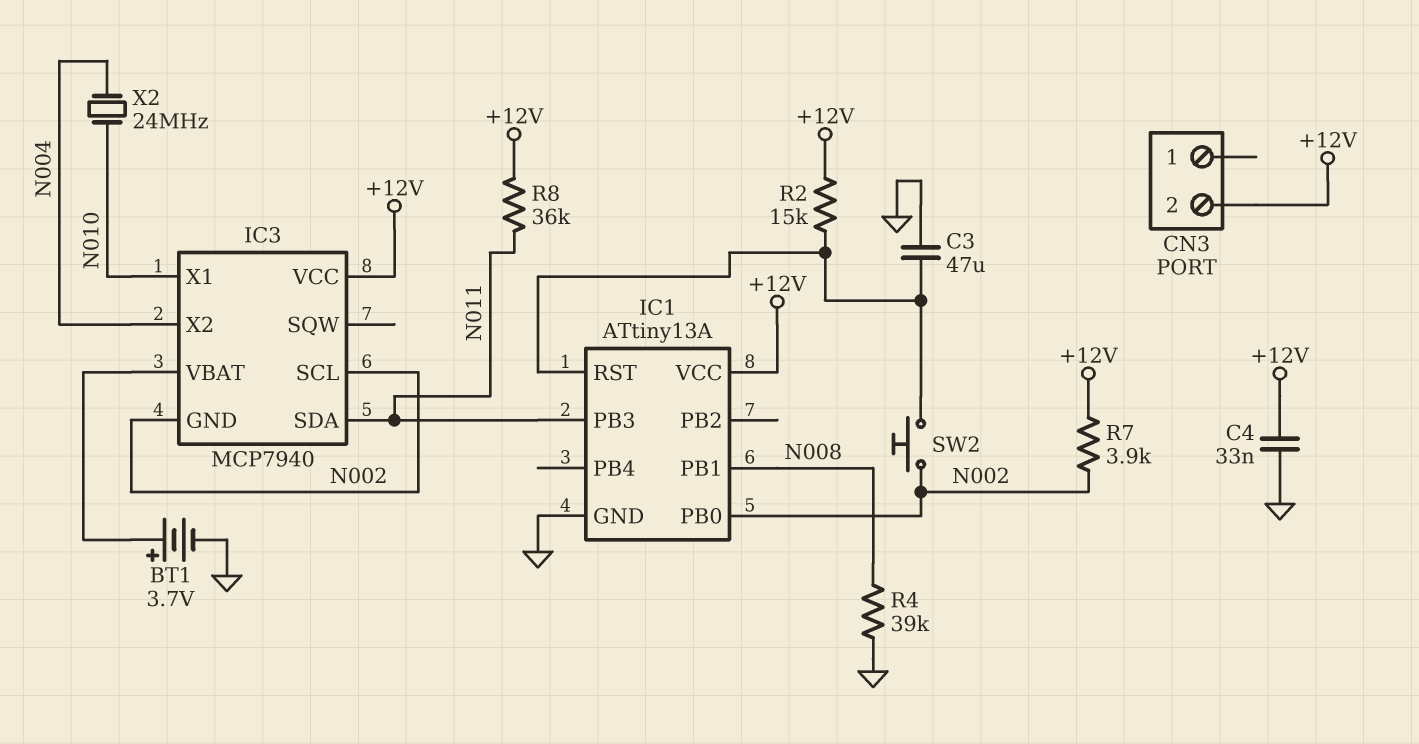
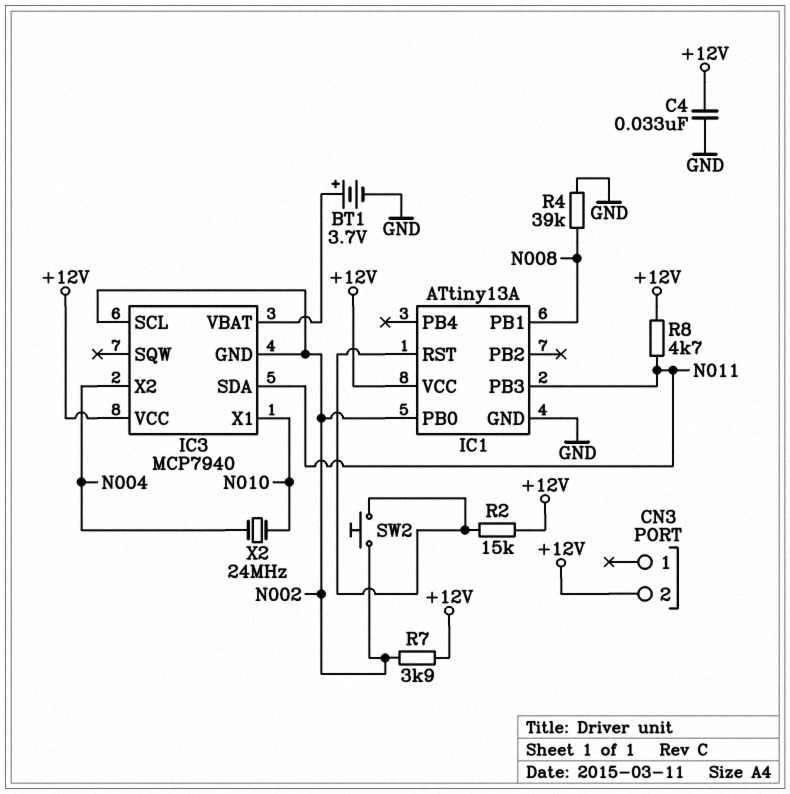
C3: 47uF (GND, IC1/RST) -> none
R8: 36k (+12V, N011) -> 4.7k (+12V, N011)

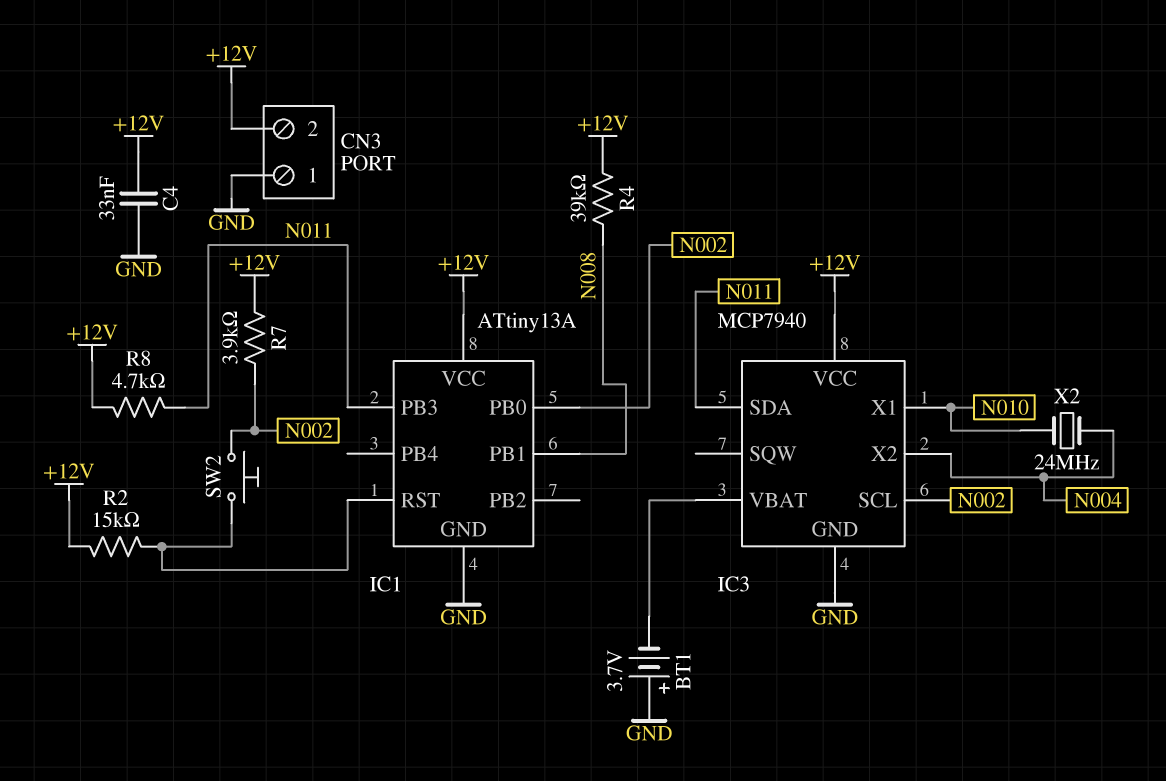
BT1: 3.7V (plus IC3/VBAT, minus GND) -> 3.7V (plus GND, minus IC3/VBAT)
CN3 pin 1: none -> GND
IC3 pin GND: N002 -> GND
R4: 39k (GND, N008) -> 39k (+12V, N008)

